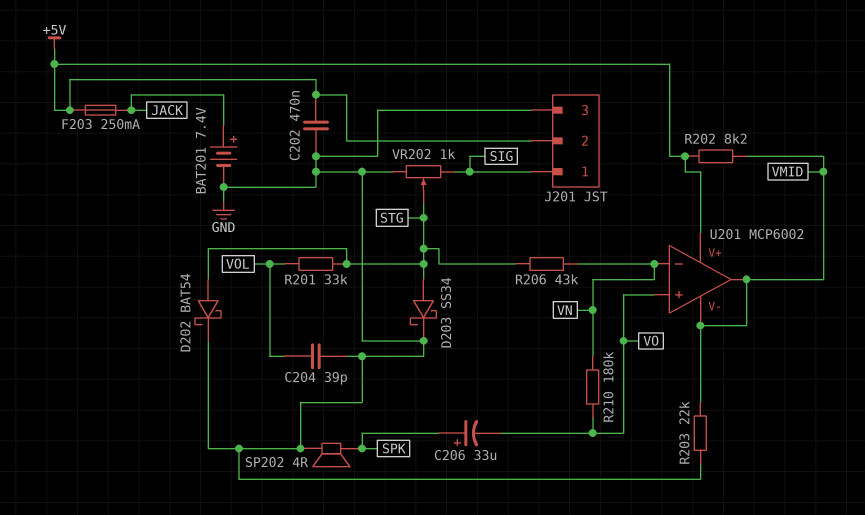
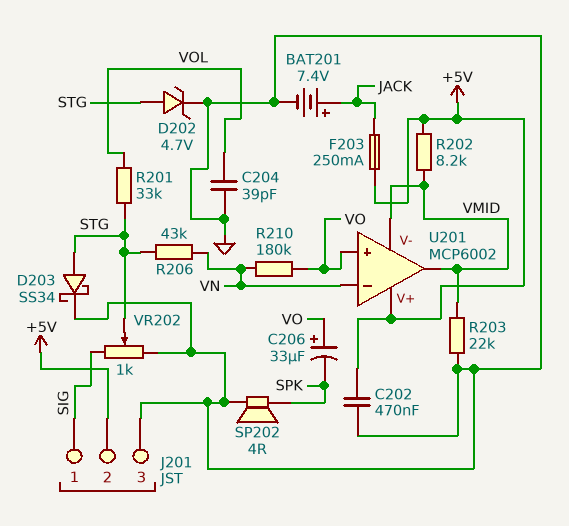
C206: 33uF (plus SPK, minus VO) -> 33uF (plus VO, minus SPK)
D202: schottky BAT54 (A STG, K GND) -> zener 4.7V (A STG, K GND)

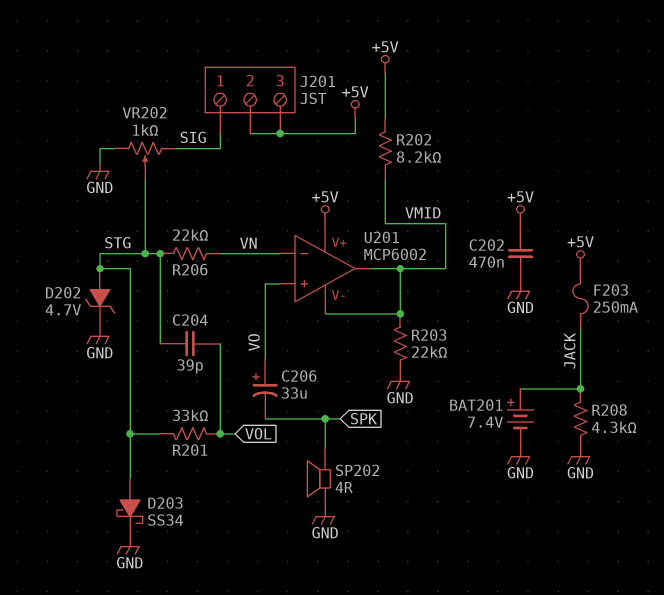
C204: 39pF (GND, VOL) -> 39pF (STG, VOL)
J201 pin 3: GND -> +5V
R206: 43k (STG, VN) -> 22k (STG, VN)
R208: none -> 4.3k (GND, JACK)
R210: 180k (VN, VO) -> none

